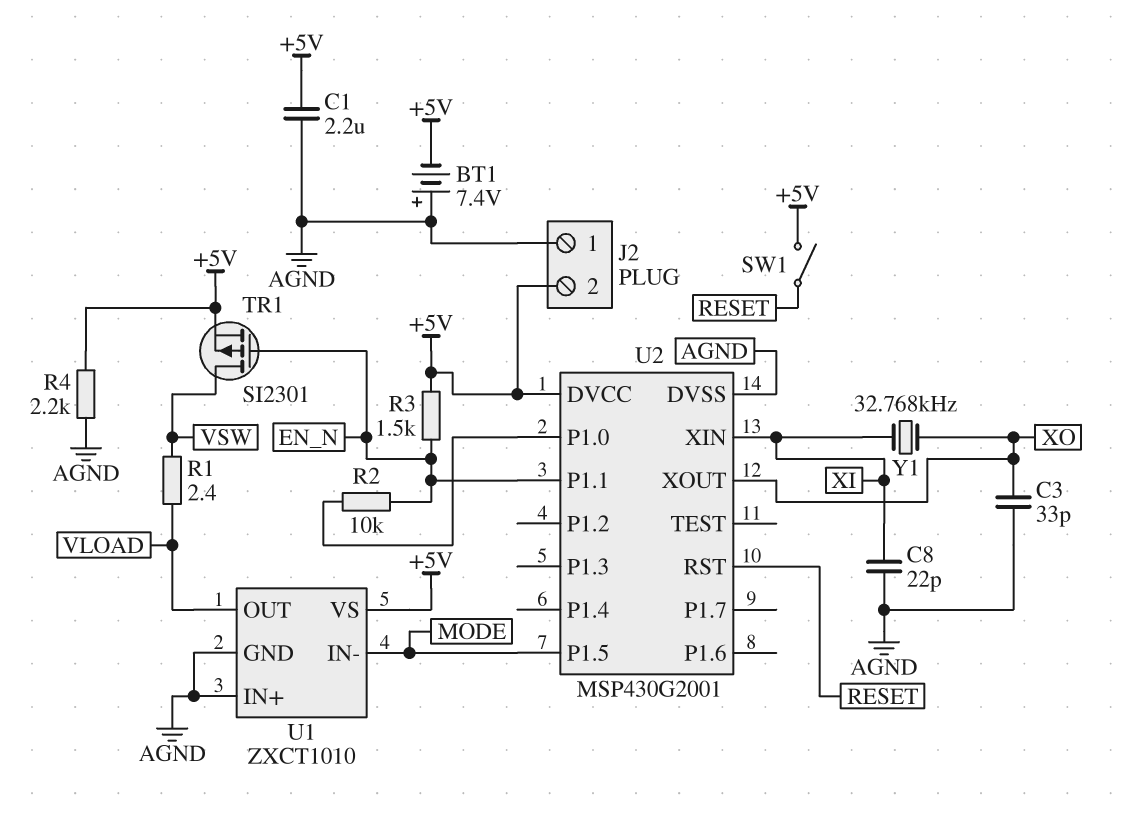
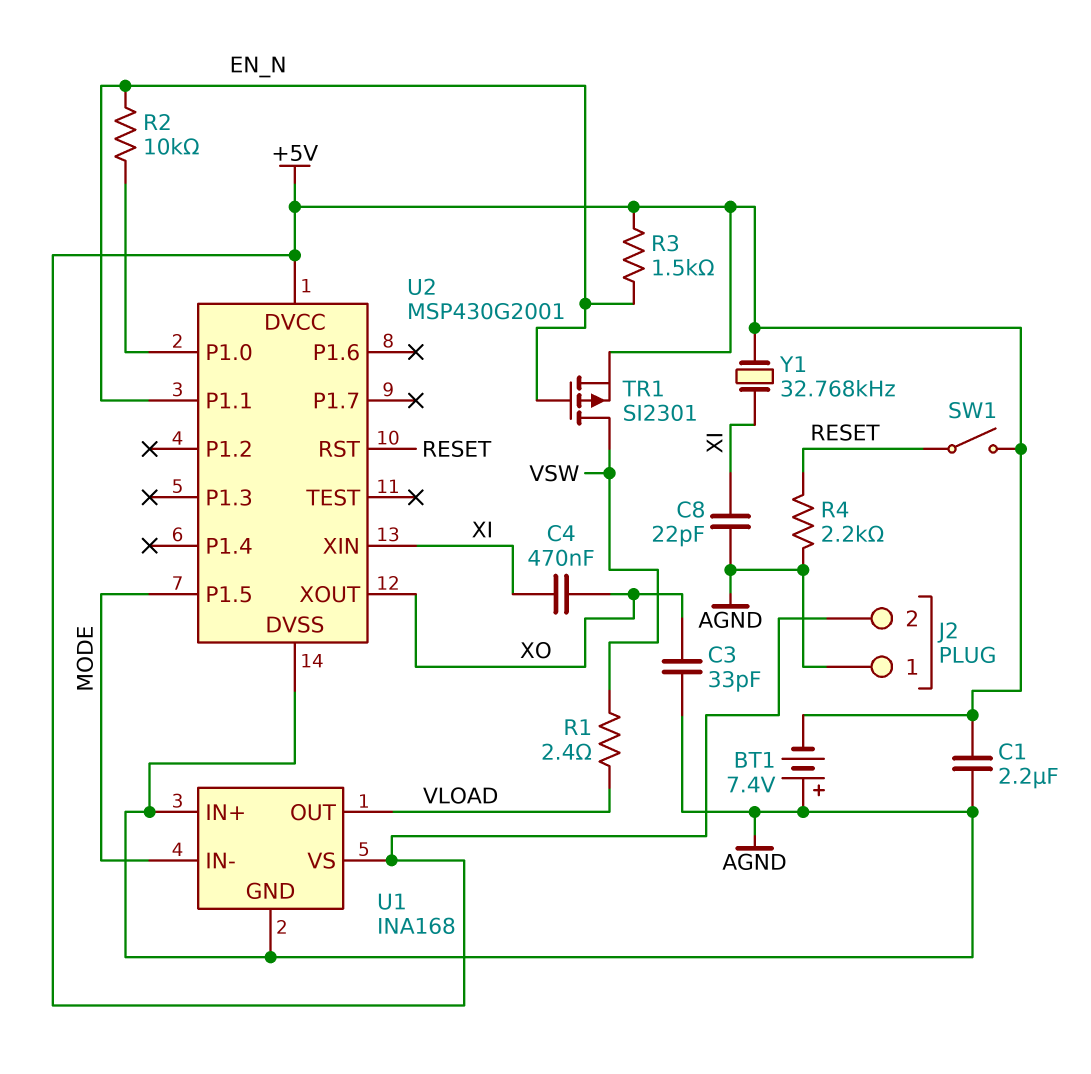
C4: none -> 470nF (XI, XO)
R4: 2.2k (+5V, AGND) -> 2.2k (AGND, RESET)
U1: ZXCT1010 -> INA168
Y1: 32.768kHz (XI, XO) -> 32.768kHz (+5V, XI)

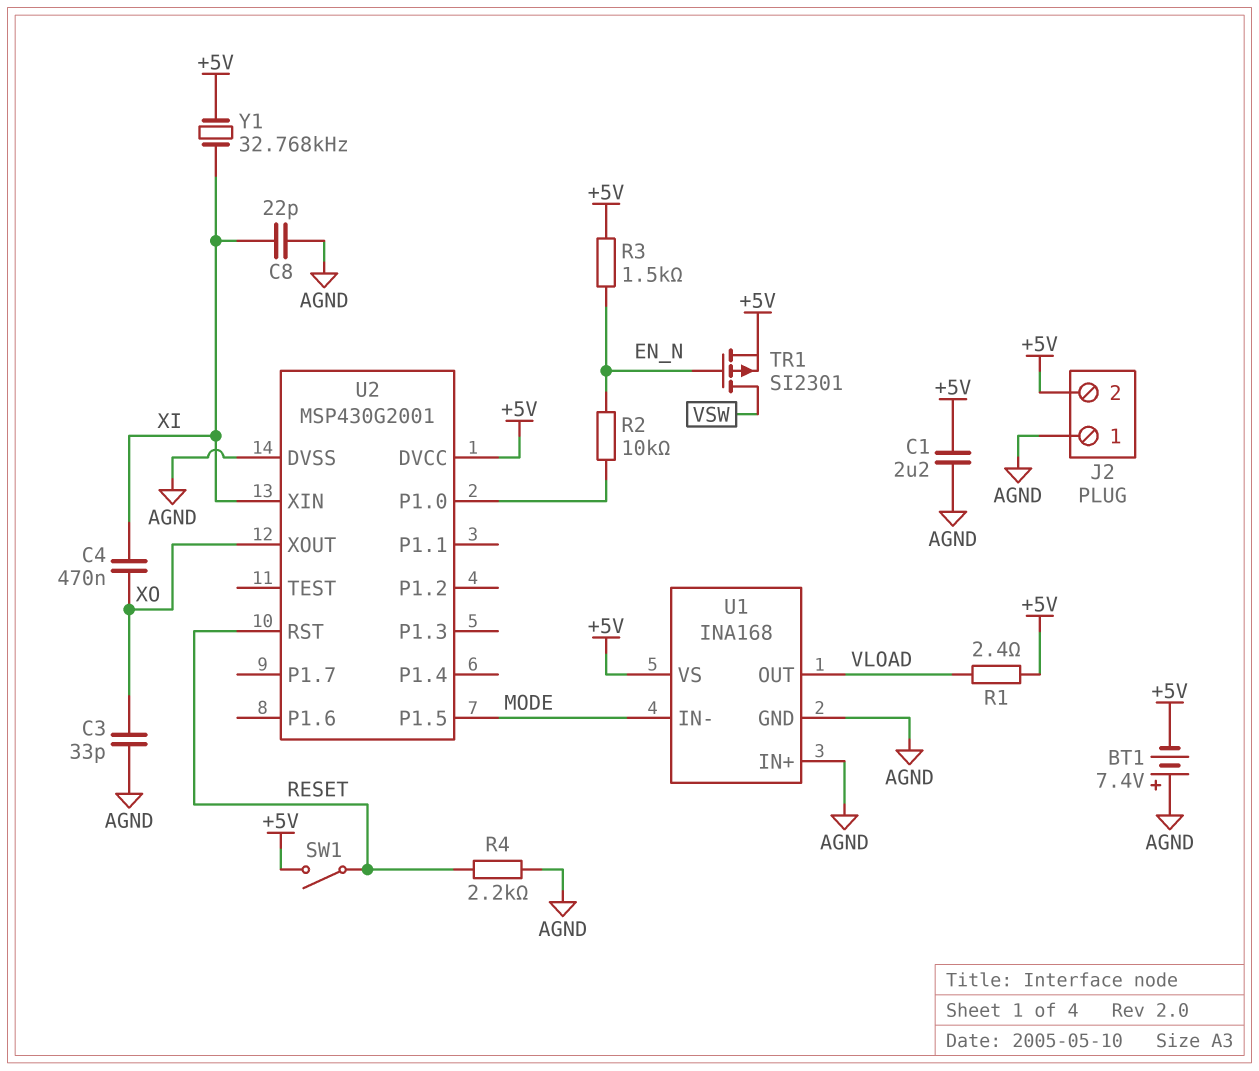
R1: 2.4 (VLOAD, VSW) -> 2.4 (+5V, VLOAD)
U2 pin P1.1: EN_N -> none

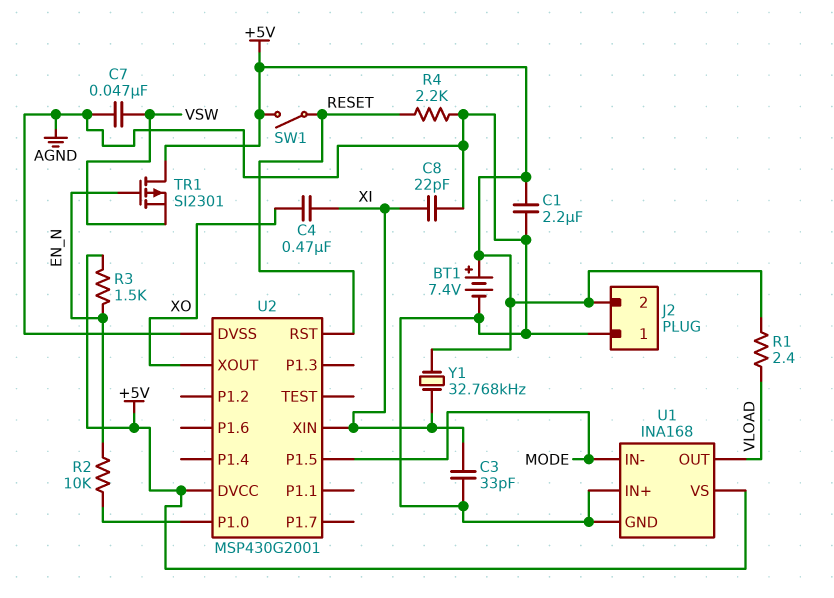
BT1: 7.4V (plus AGND, minus +5V) -> 7.4V (plus +5V, minus AGND)
C3: 33pF (AGND, XO) -> 33pF (AGND, XI)
C7: none -> 47nF (AGND, VSW)
TR1: PMOS SI2301 (G EN_N, D VSW, S +5V) -> PMOS SI2301 (G EN_N, D +5V, S VSW)

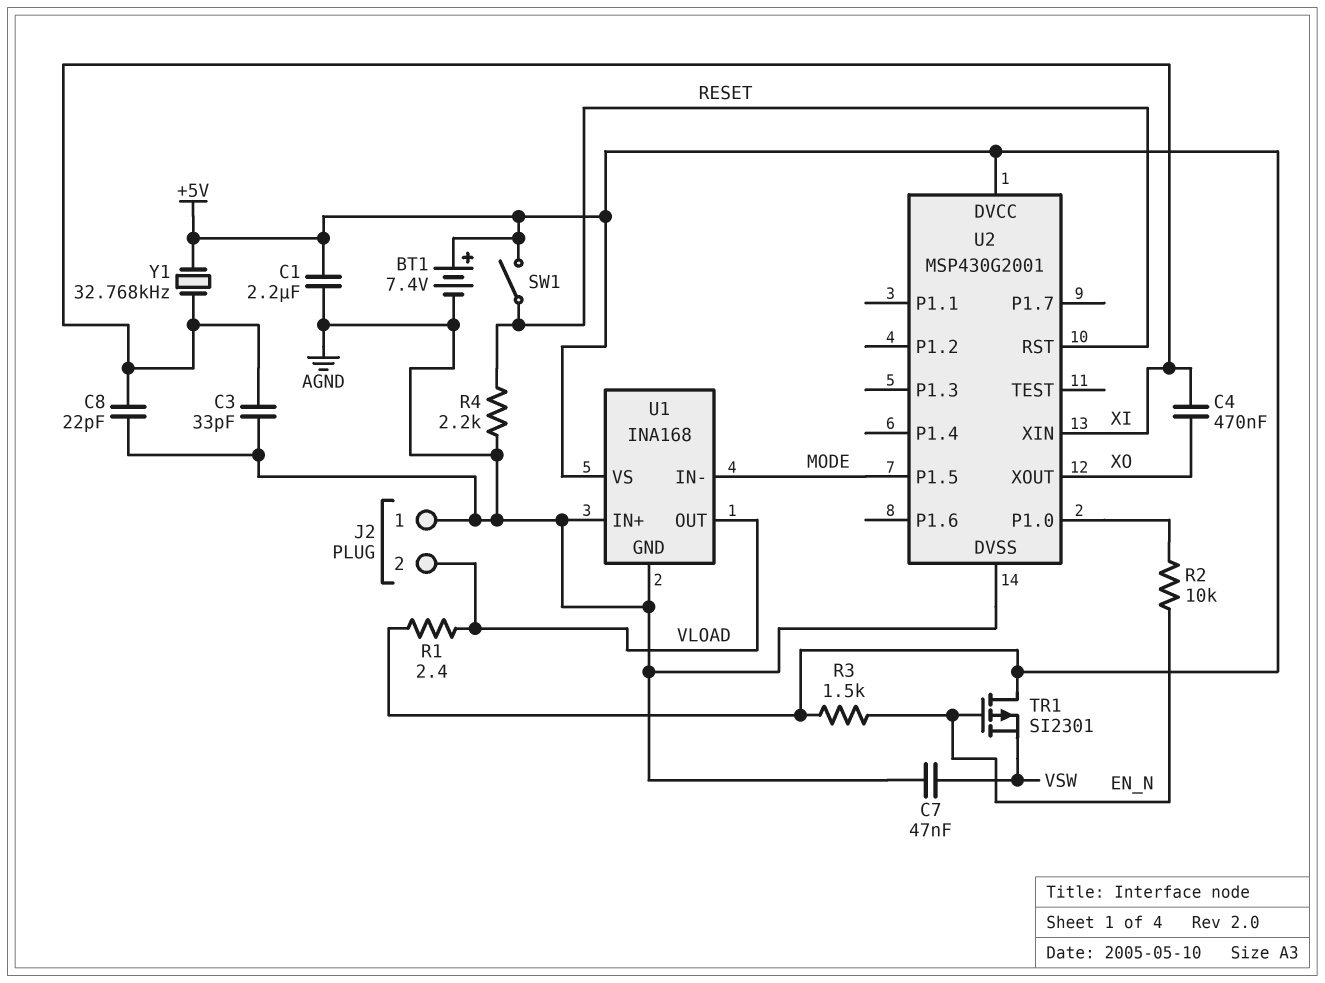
J2 pin 2: +5V -> VLOAD

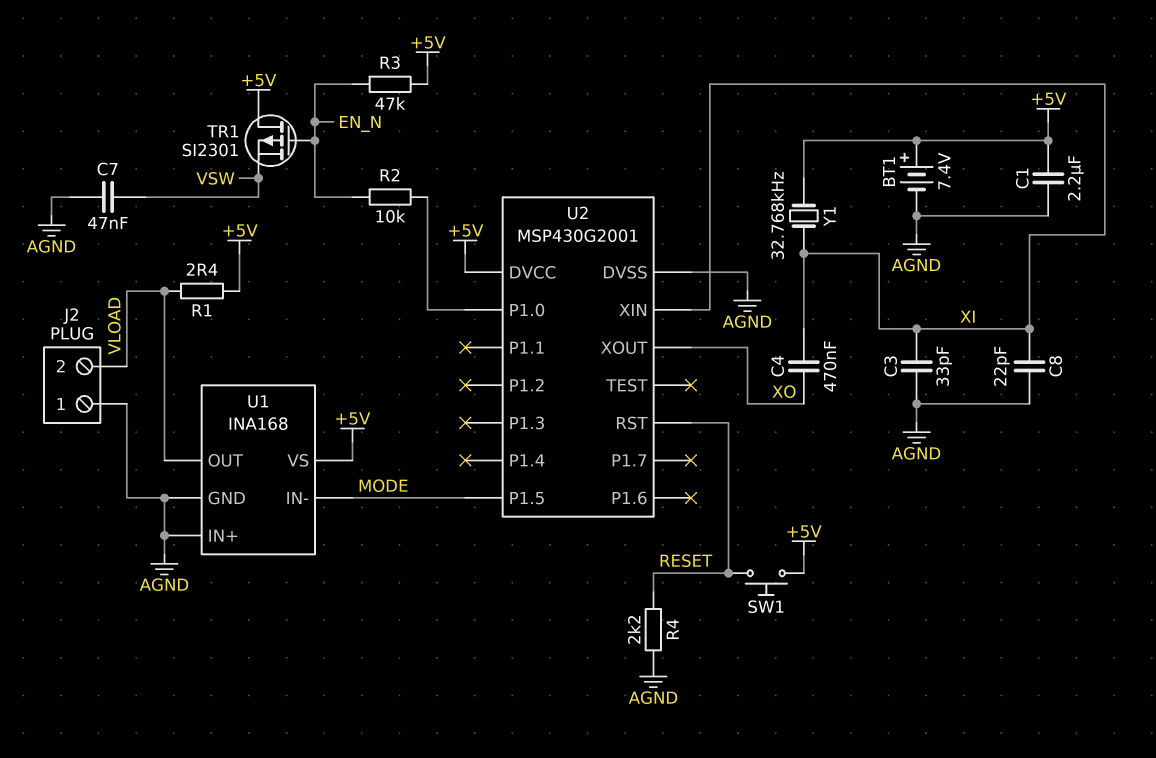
R3: 1.5k (+5V, EN_N) -> 47k (+5V, EN_N)
SW1: switch (+5V, RESET) -> button (+5V, RESET)

